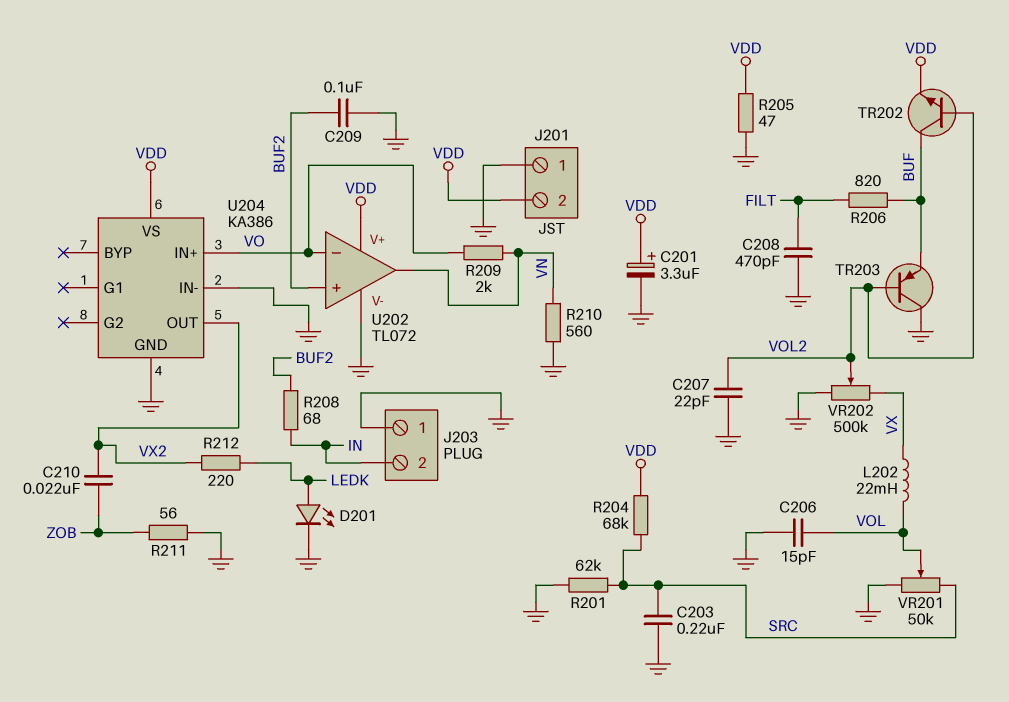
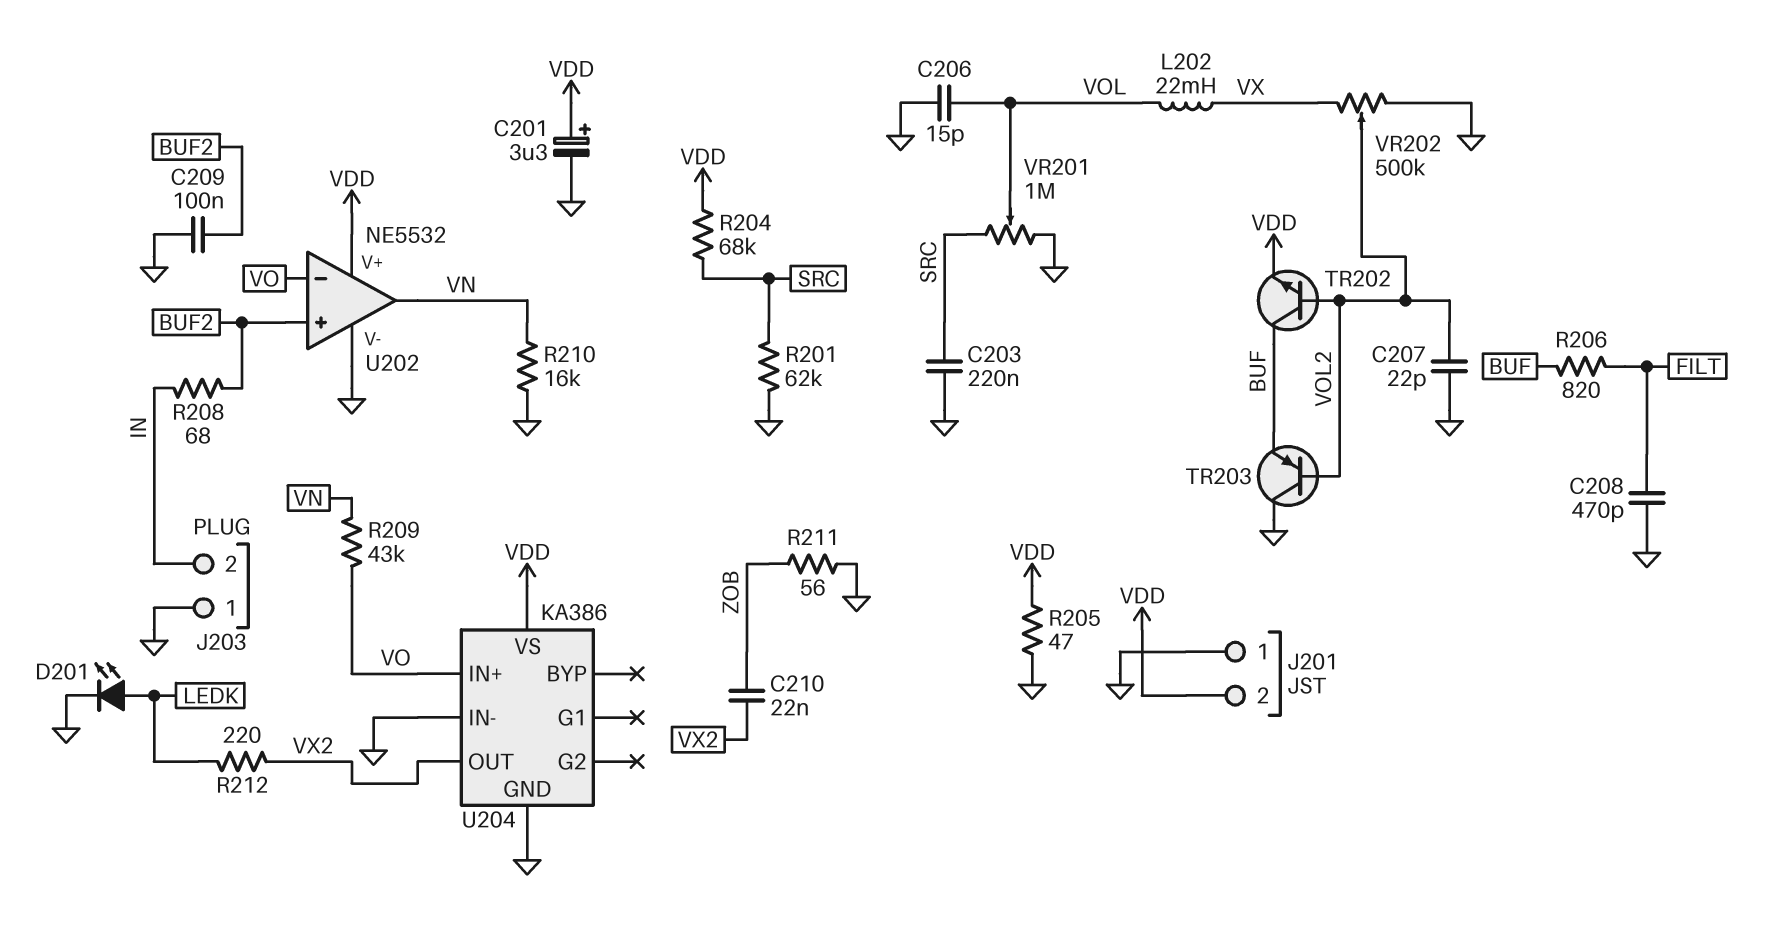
R209: 2k (VN, VO) -> 43k (VN, VO)
R210: 560 (GND, VN) -> 16k (GND, VN)
U202: TL072 -> NE5532
VR201: 50k (GND, SRC, wiper VOL) -> 1M (GND, SRC, wiper VOL)

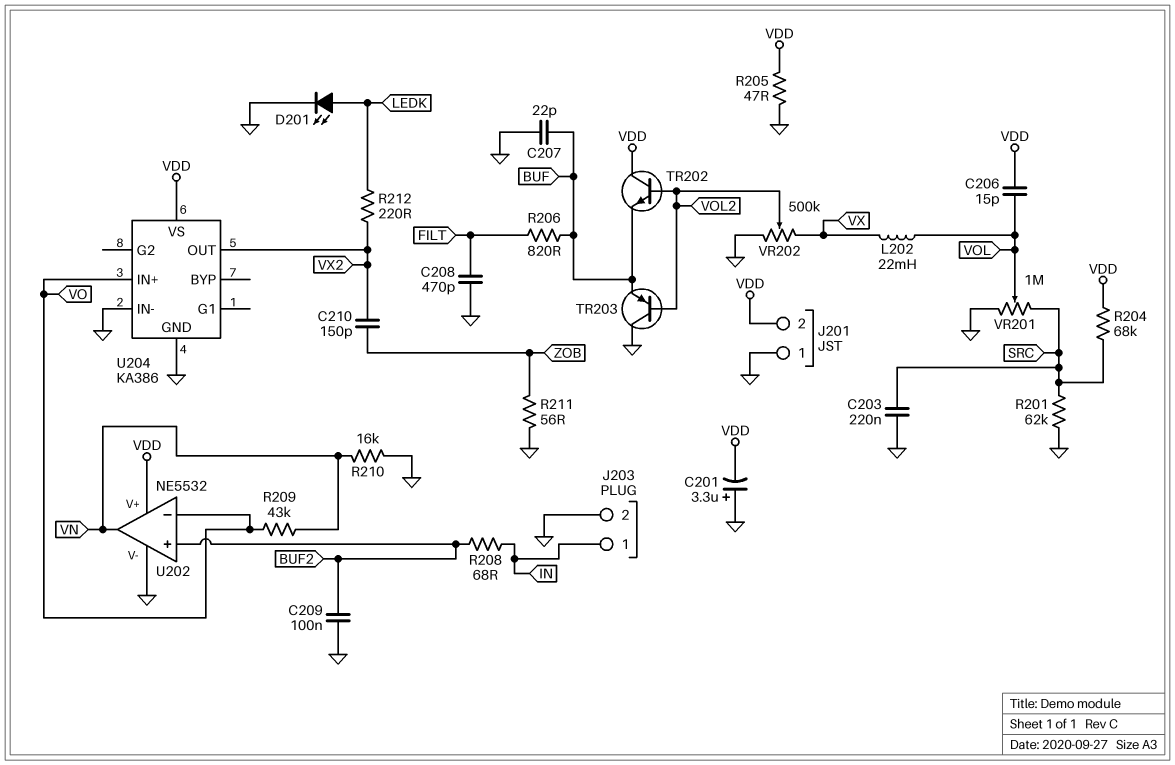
C201: 3.3uF (plus VDD, minus GND) -> 3.3uF (plus GND, minus VDD)
C206: 15pF (GND, VOL) -> 15pF (VDD, VOL)
C207: 22pF (GND, VOL2) -> 22pF (BUF, GND)
C210: 22nF (VX2, ZOB) -> 150pF (VX2, ZOB)
J203 pin 1: GND -> IN
J203 pin 2: IN -> GND
TR202: NPN (B VOL2, C BUF, E VDD) -> NPN (B VOL2, C VDD, E BUF)

